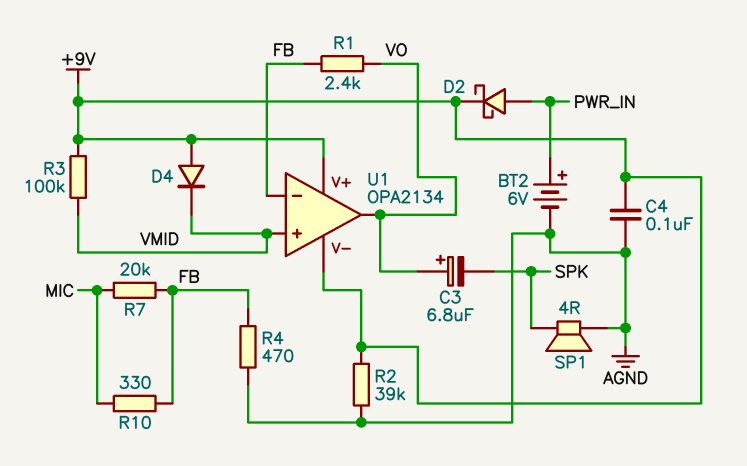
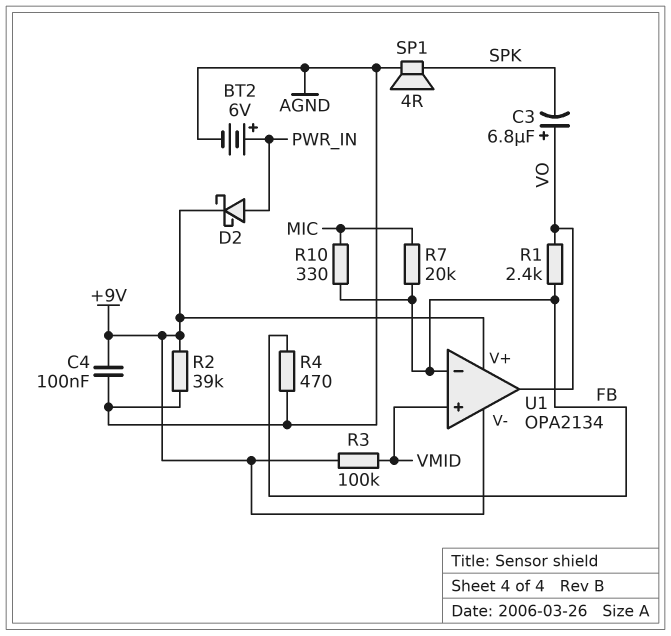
D4: diode (A +9V, K VMID) -> none

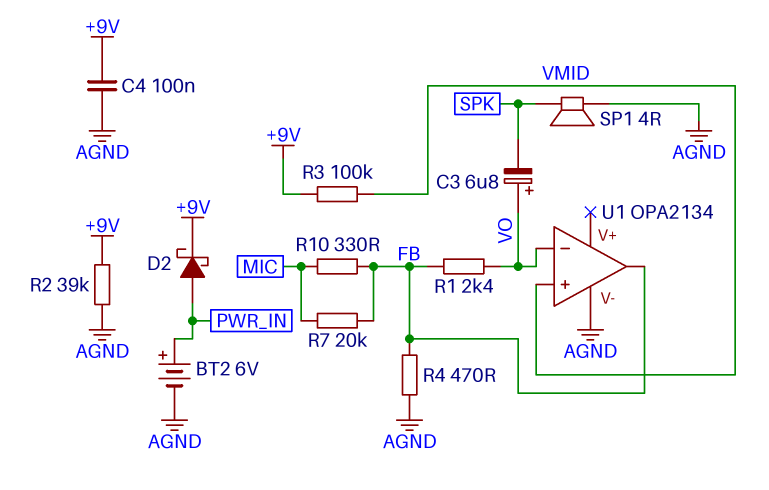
U1 pin V+: +9V -> none
U1 pin V-: +9V -> AGND
U1 pin in-: FB -> VO
U1 pin out: VO -> FB

